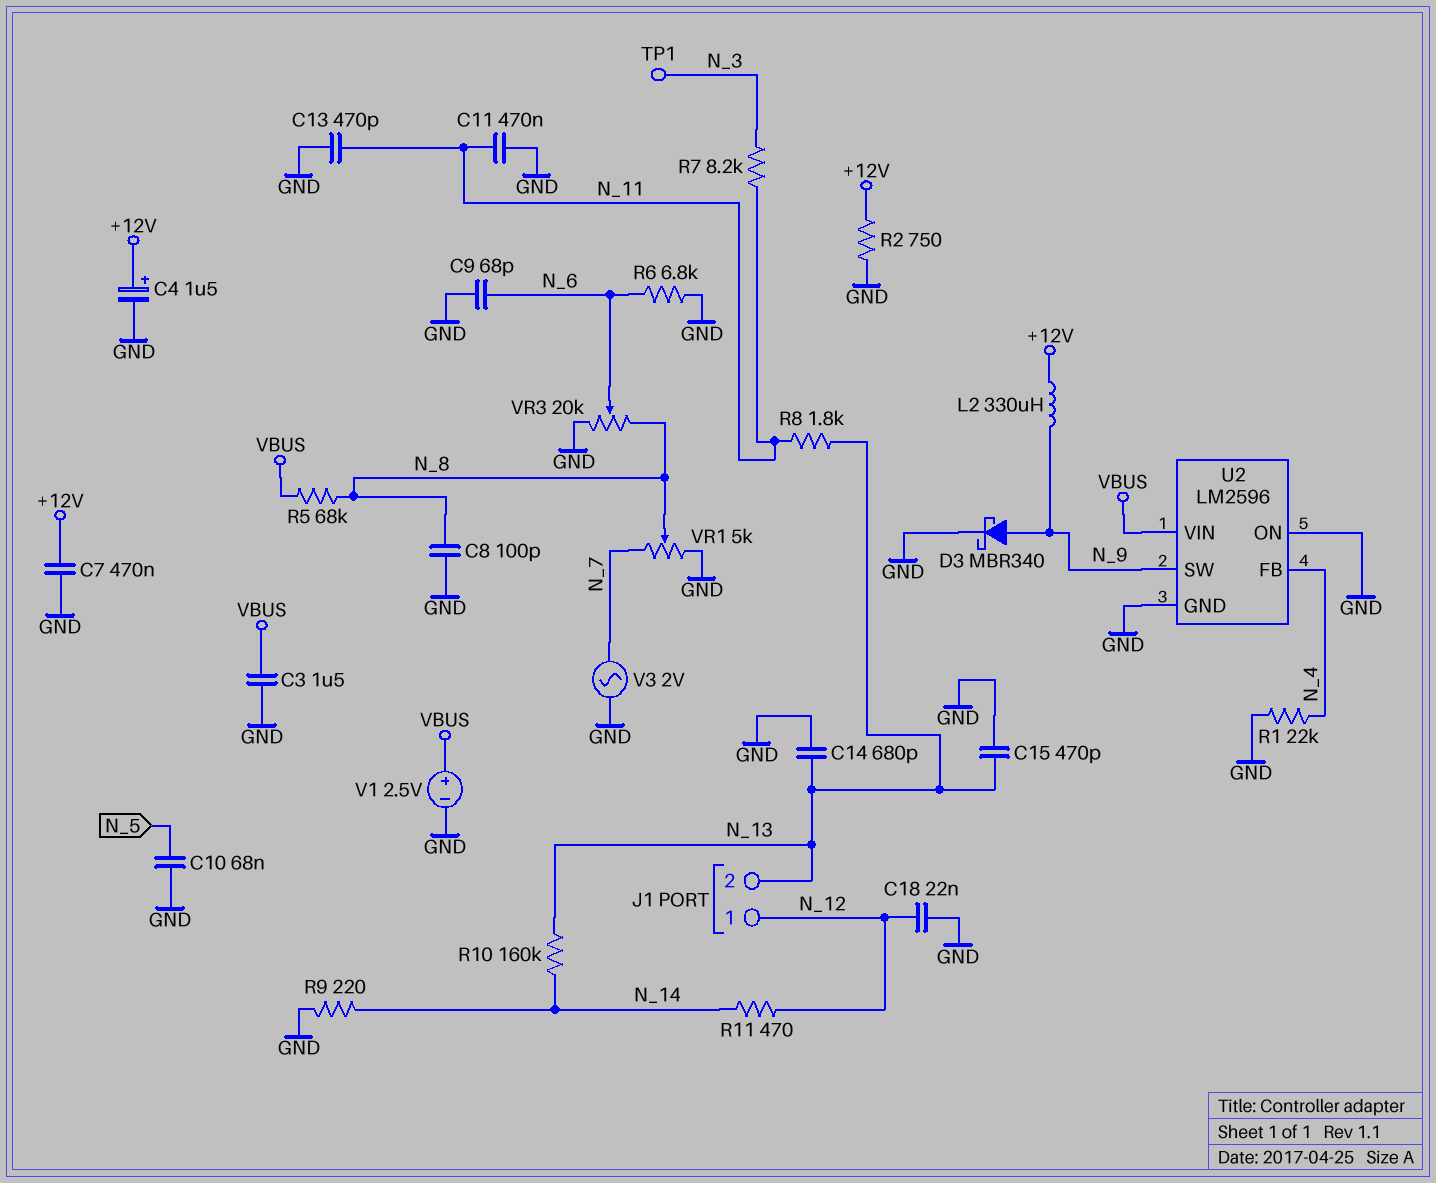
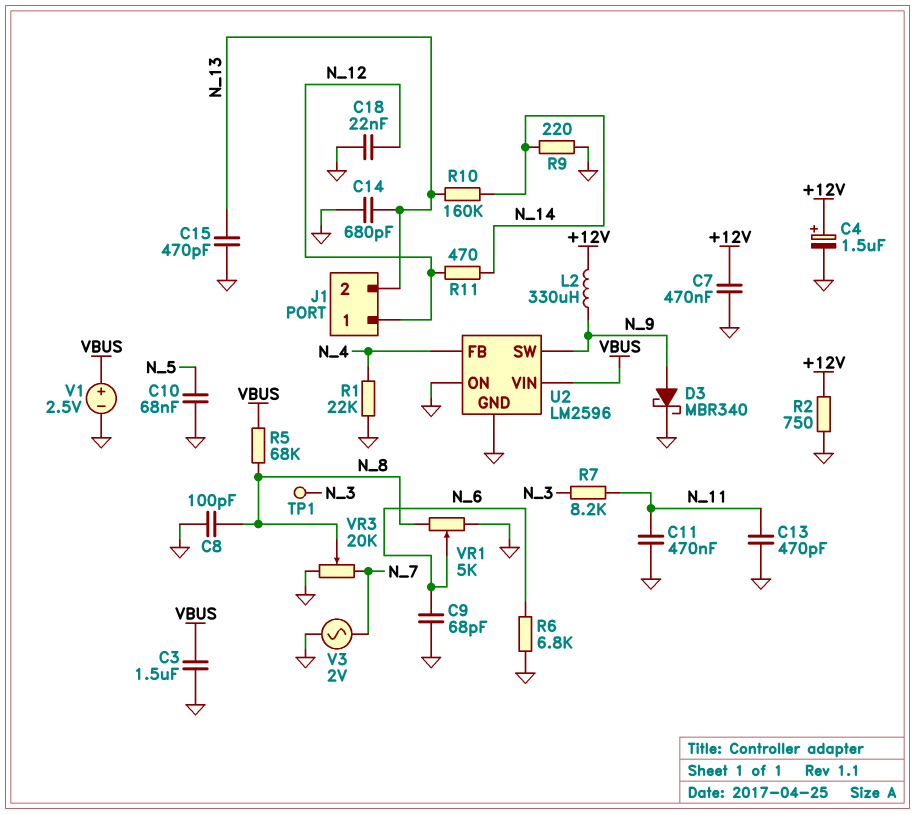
R8: 1.8k (N_11, N_13) -> none
VR1: 5k (GND, N_7, wiper N_8) -> 5k (GND, N_8, wiper N_6)
VR3: 20k (GND, N_8, wiper N_6) -> 20k (GND, N_7, wiper N_8)

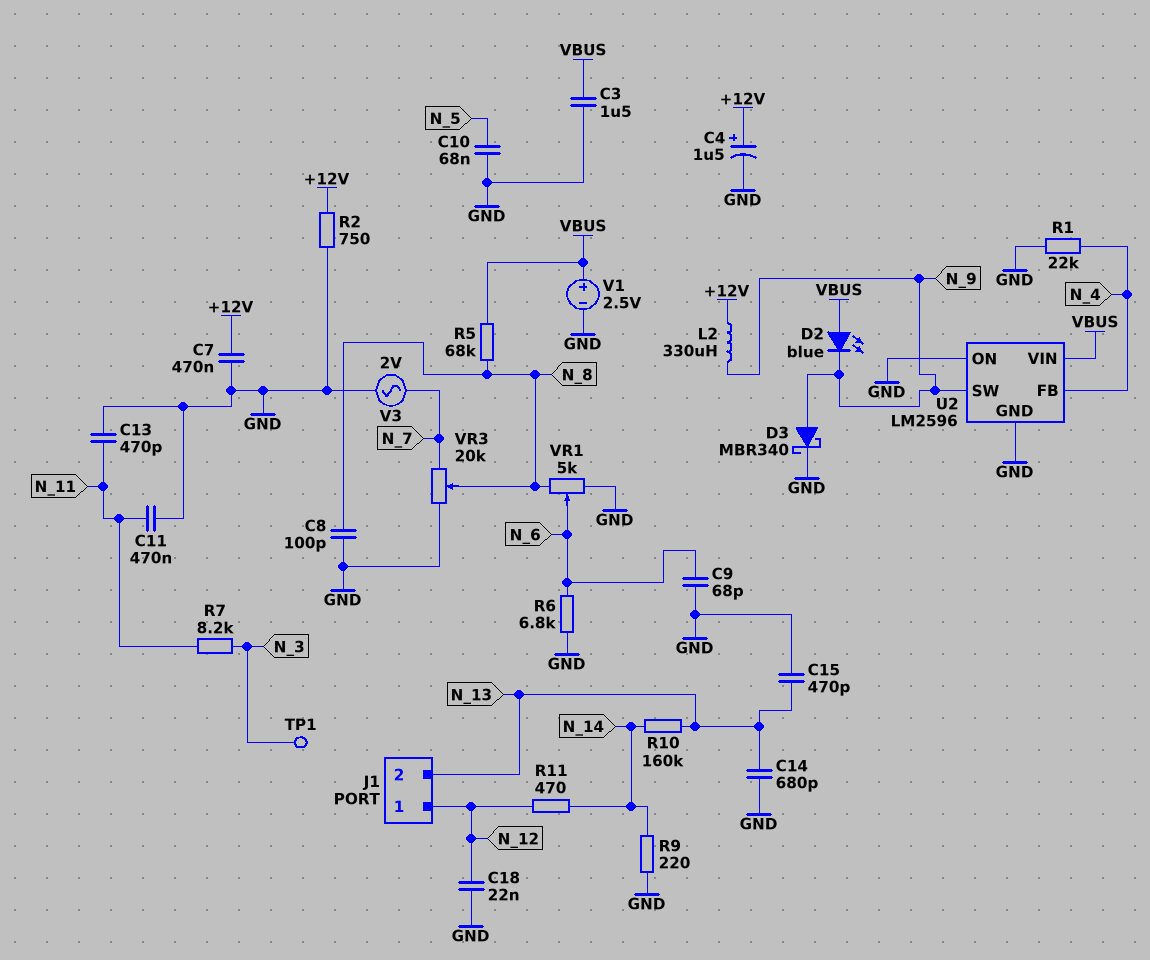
D2: none -> LED blue (A VBUS, K N_9)

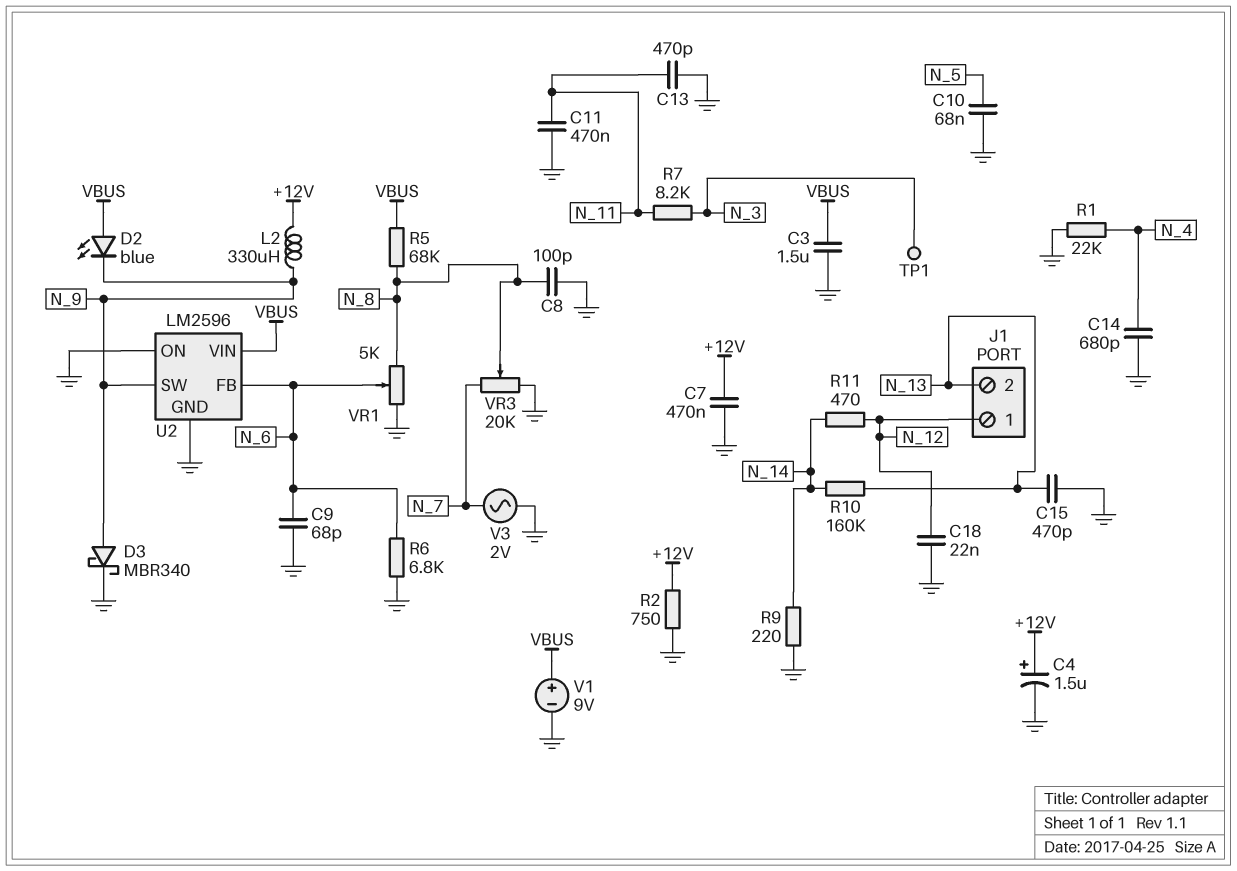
C14: 680pF (GND, N_13) -> 680pF (GND, N_4)
U2 pin FB: N_4 -> N_6
V1: 2.5V (plus VBUS, minus GND) -> 9V (plus VBUS, minus GND)

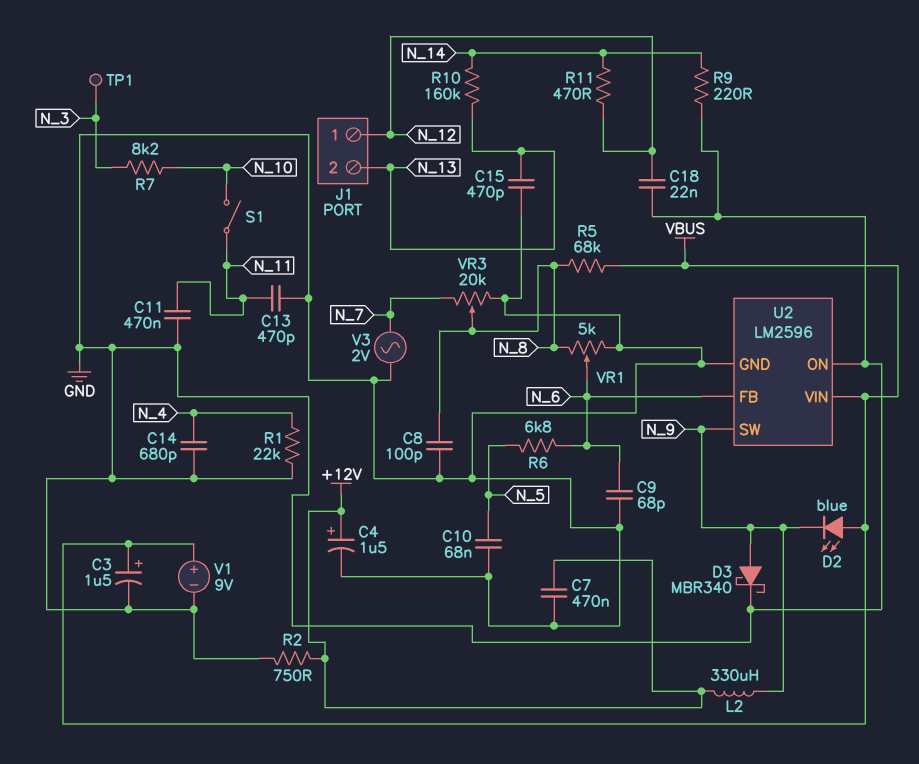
C3: 1.5uF (GND, VBUS) -> 1.5uF (plus VBUS, minus GND)
R6: 6.8k (GND, N_6) -> 6.8k (N_5, N_6)
R7: 8.2k (N_3, N_11) -> 8.2k (N_3, N_10)
S1: none -> switch (N_10, N_11)

